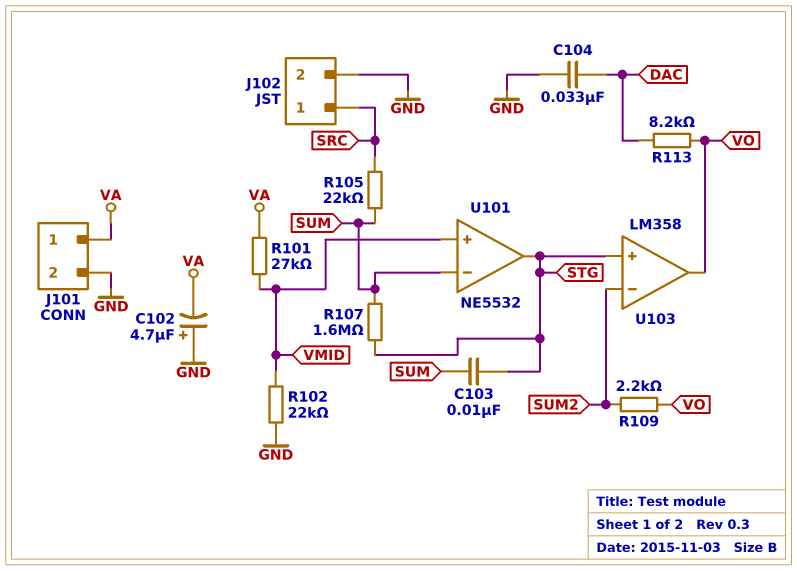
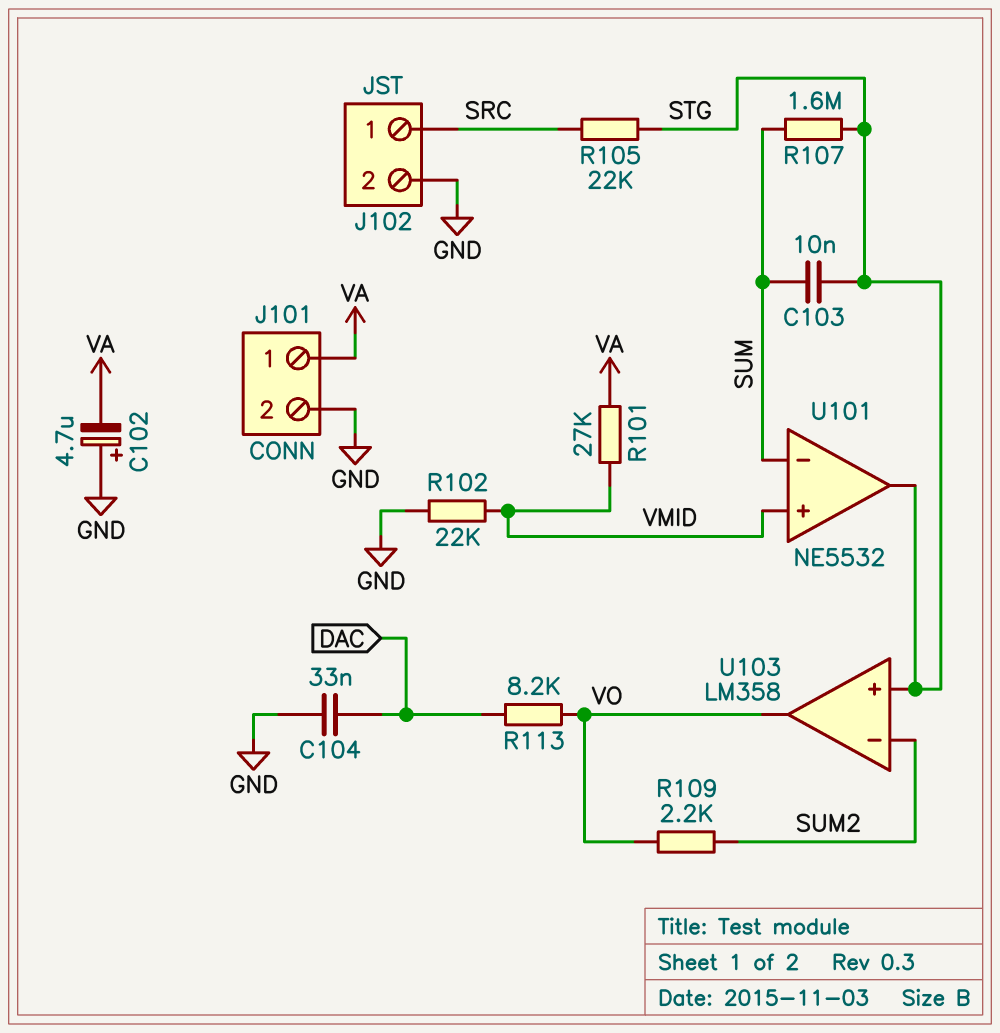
R105: 22k (SRC, SUM) -> 22k (SRC, STG)

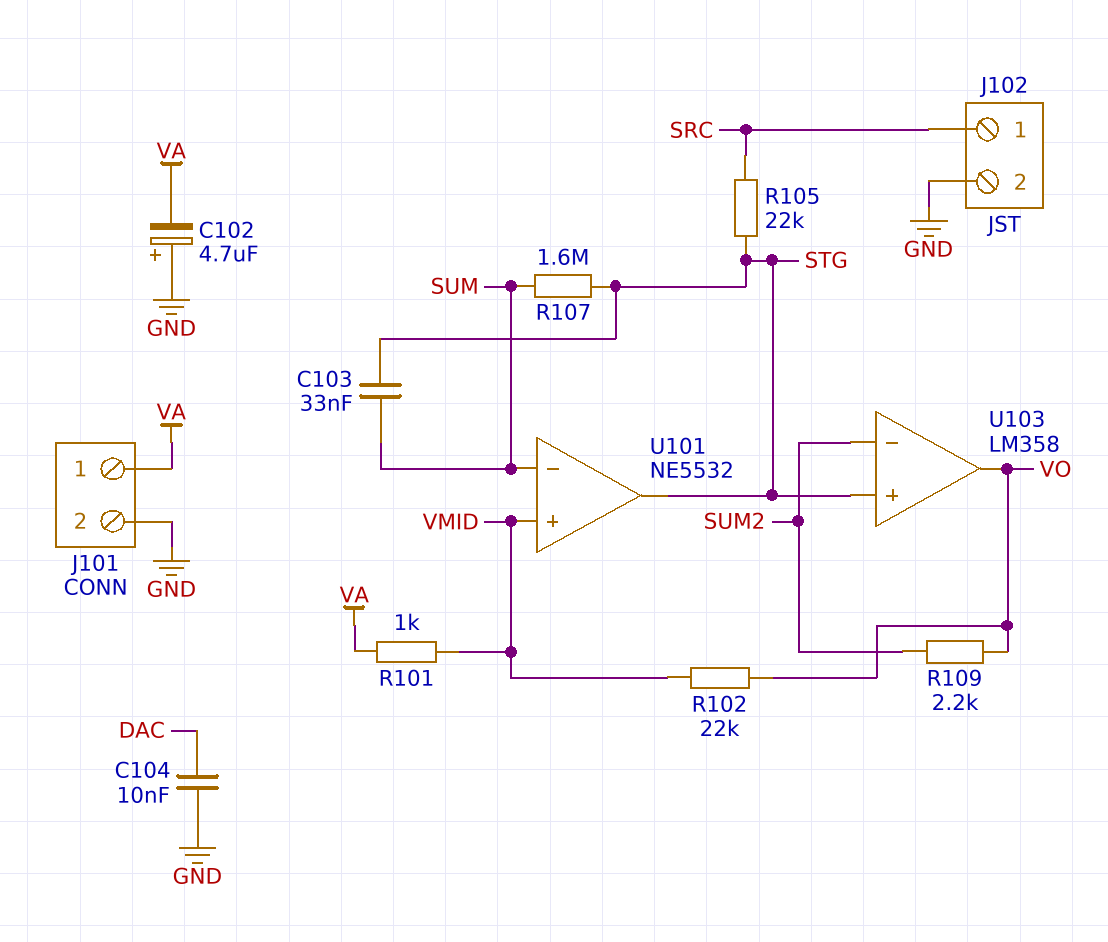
C103: 10nF (STG, SUM) -> 33nF (STG, SUM)
C104: 33nF (DAC, GND) -> 10nF (DAC, GND)
R101: 27k (VA, VMID) -> 1k (VA, VMID)
R102: 22k (GND, VMID) -> 22k (VMID, VO)
R113: 8.2k (DAC, VO) -> none

